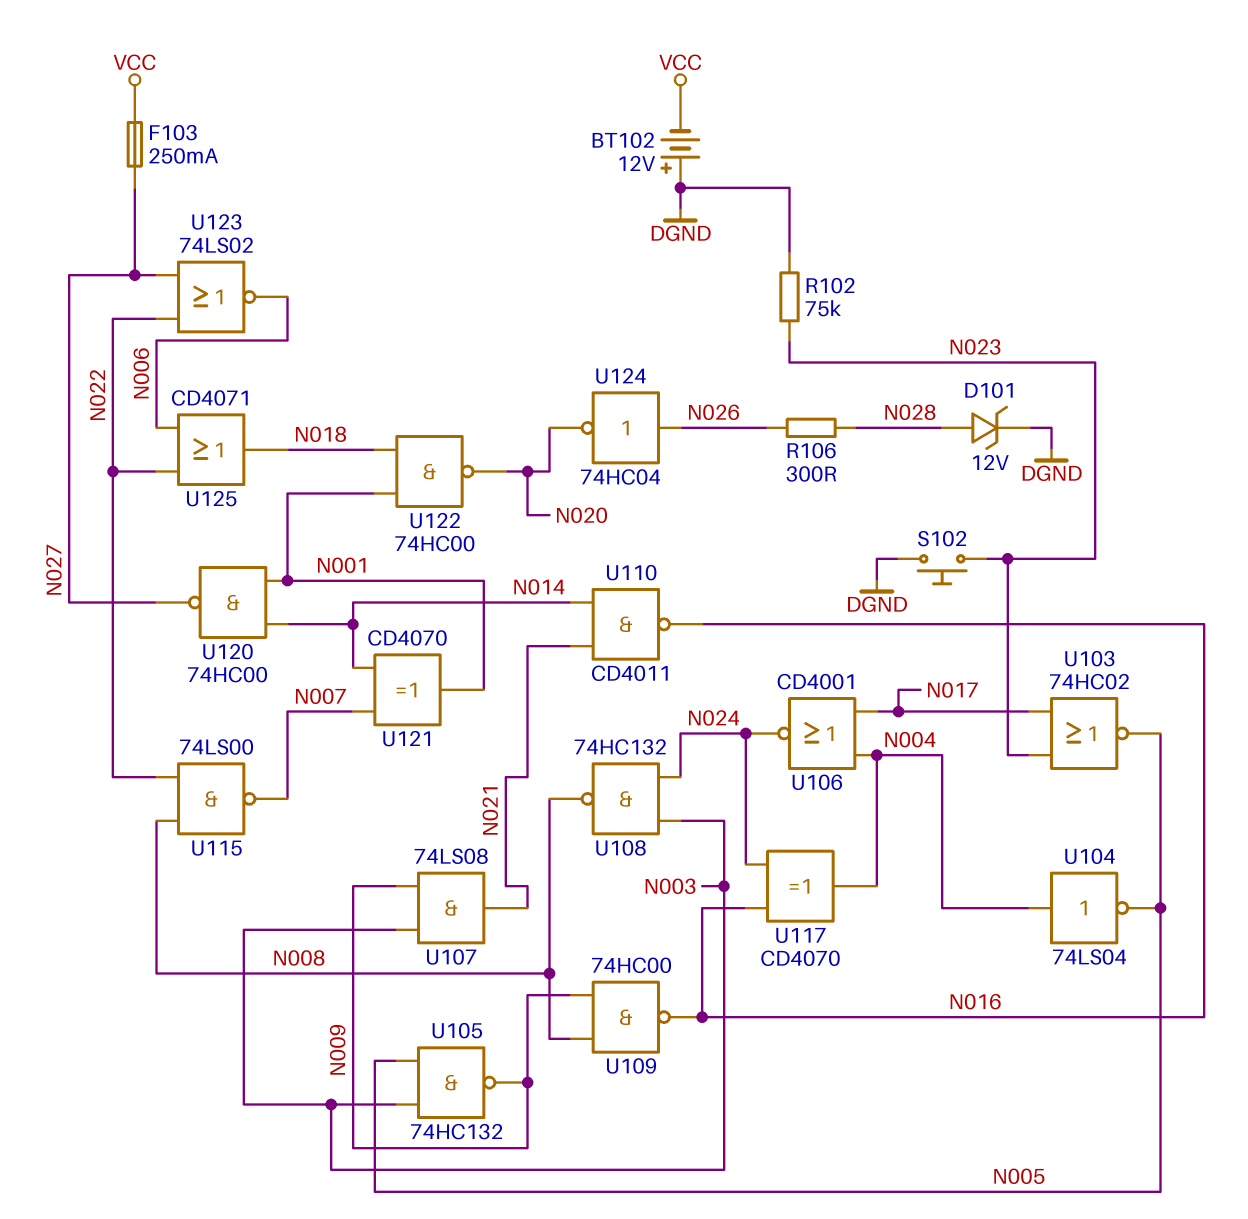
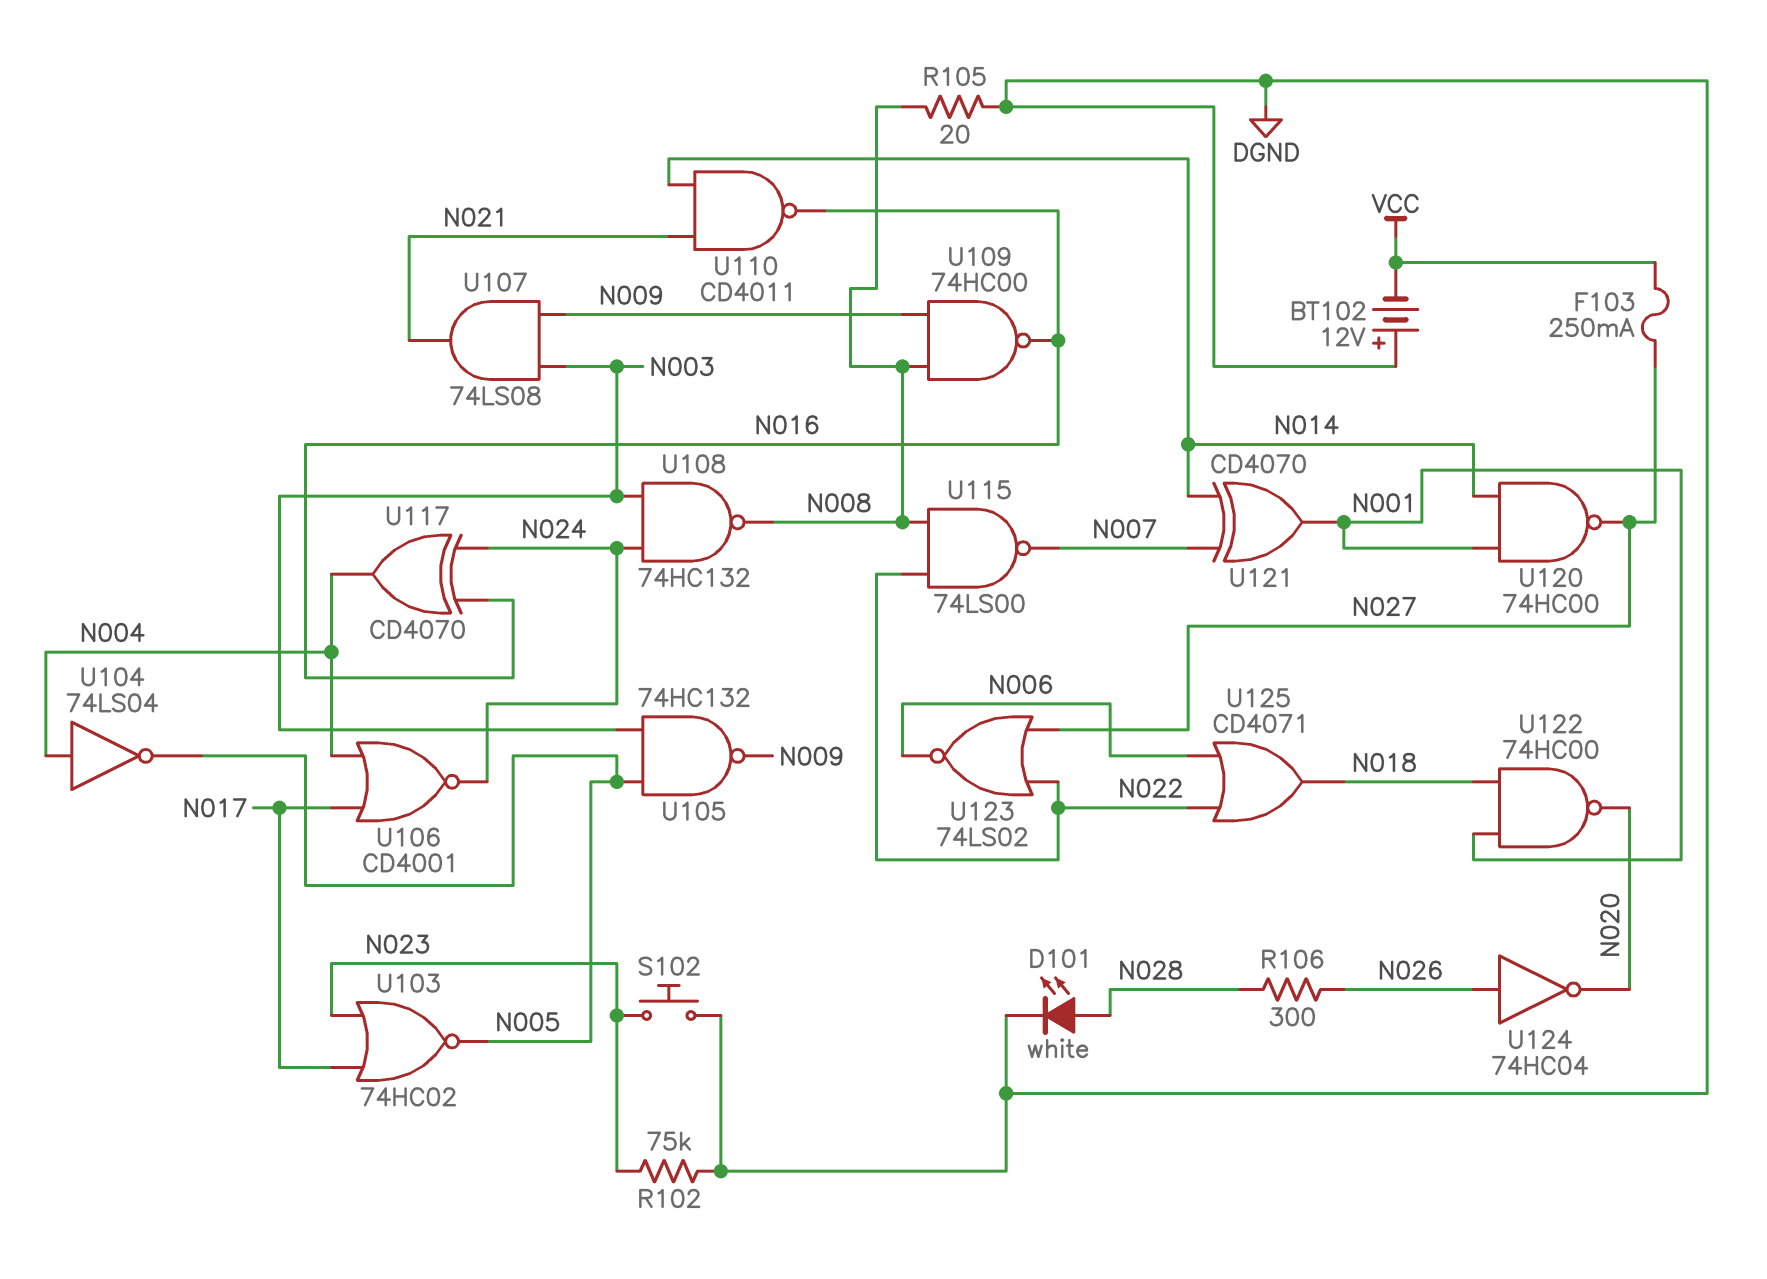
D101: zener 12V (A N028, K DGND) -> LED white (A N028, K DGND)
R105: none -> 20 (DGND, N008)

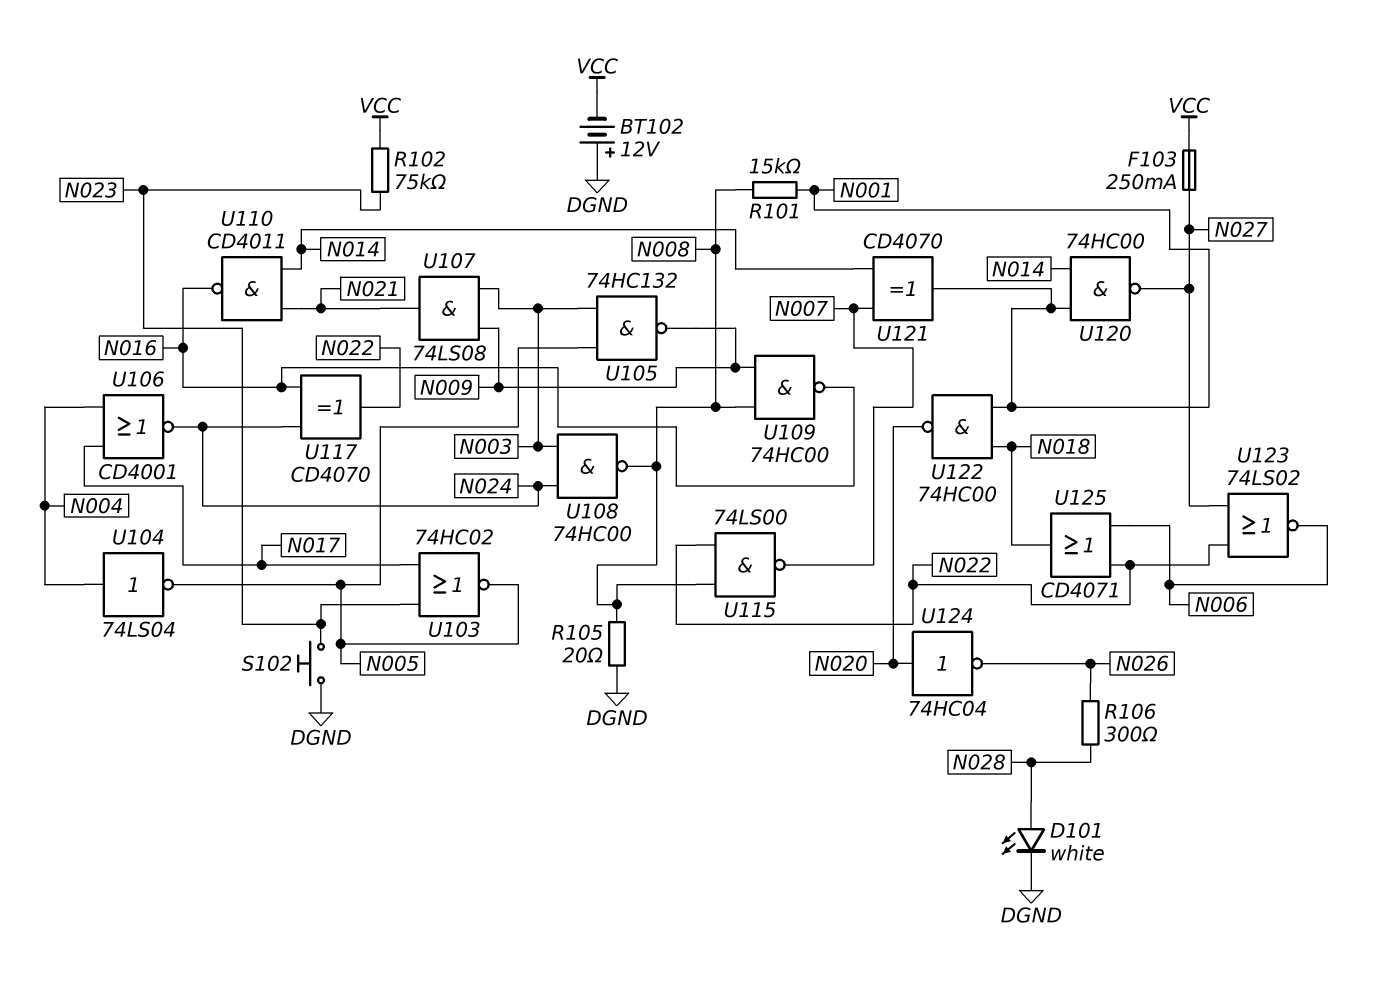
R101: none -> 15k (N001, N008)
R102: 75k (DGND, N023) -> 75k (N023, VCC)
U108: NAND 74HC132 (in N003, in N024, out N008) -> NAND 74HC00 (in N003, in N024, out N008)
U117: XOR CD4070 (in N016, in N024, out N004) -> XOR CD4070 (in N016, in N024, out N022)
U124: NOT 74HC04 (in N026, out N020) -> NOT 74HC04 (in N020, out N026)

